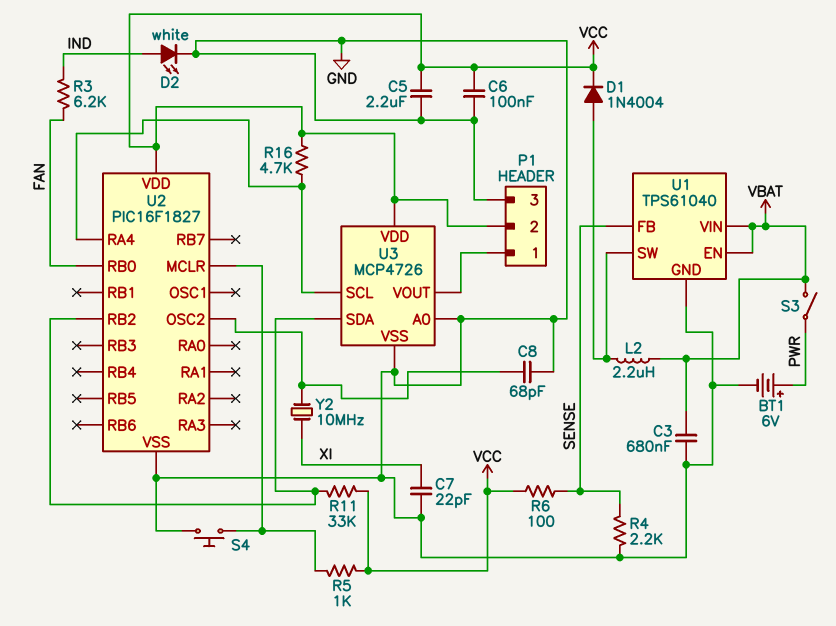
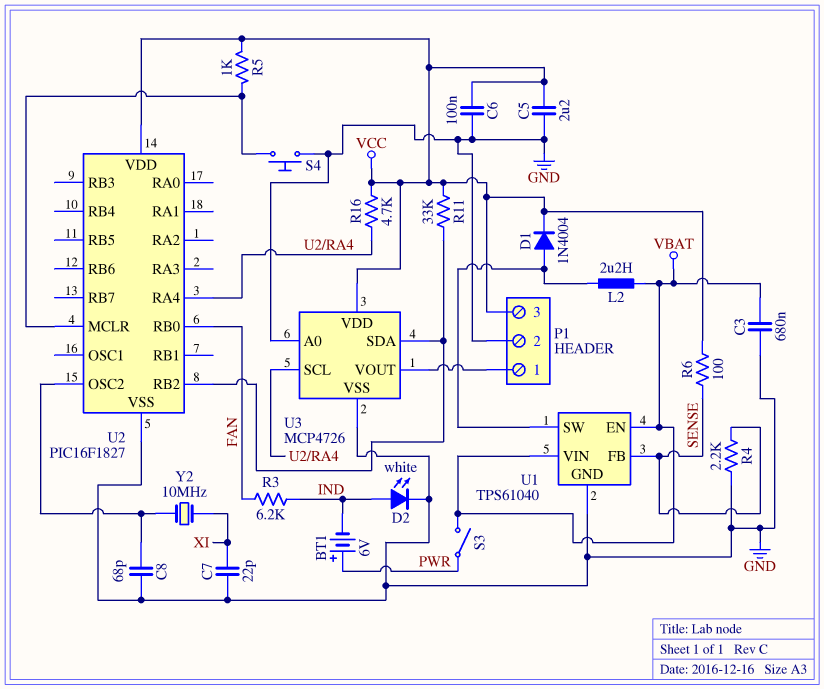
BT1: 6V (plus PWR, minus GND) -> 6V (plus PWR, minus IND)
P1 pin 2: VCC -> GND
P1 pin 3: GND -> VCC

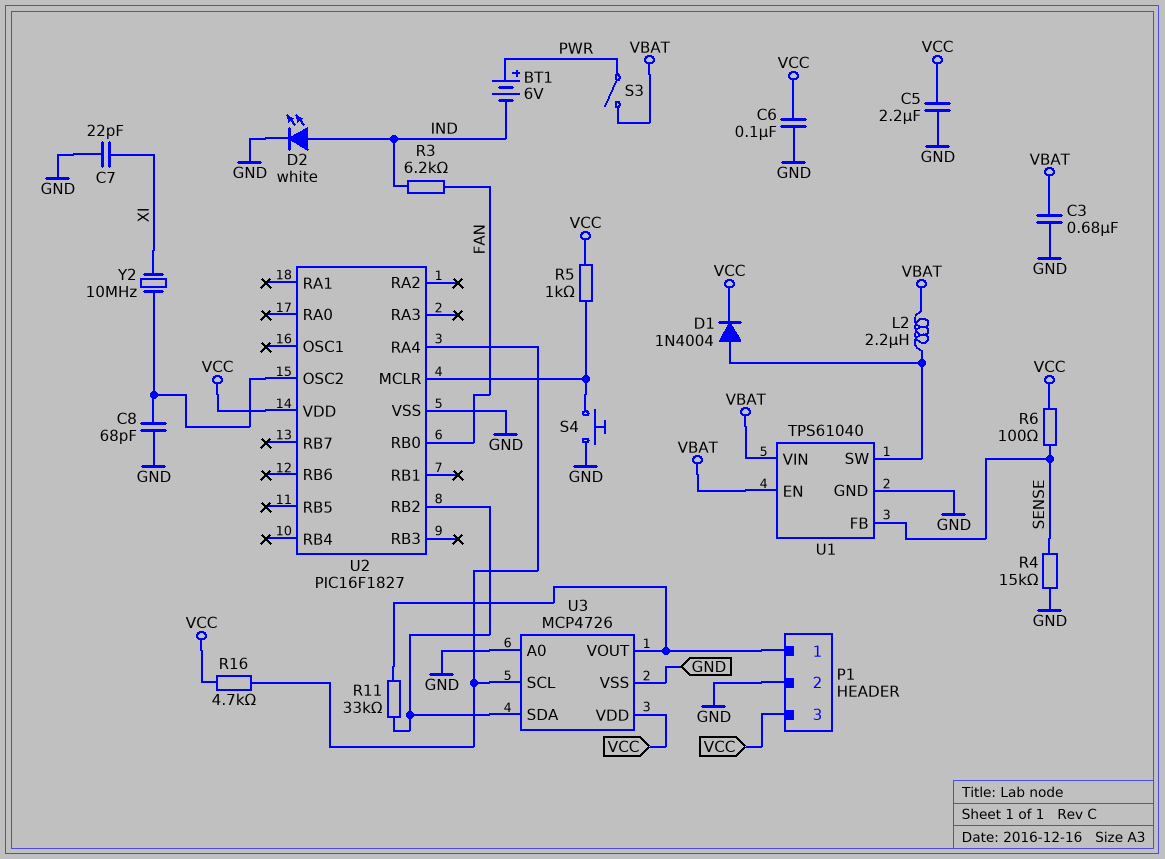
R4: 2.2k (GND, SENSE) -> 15k (GND, SENSE)
R11: 33k (U2/RB2, VCC) -> 33k (P1/1, U2/RB2)

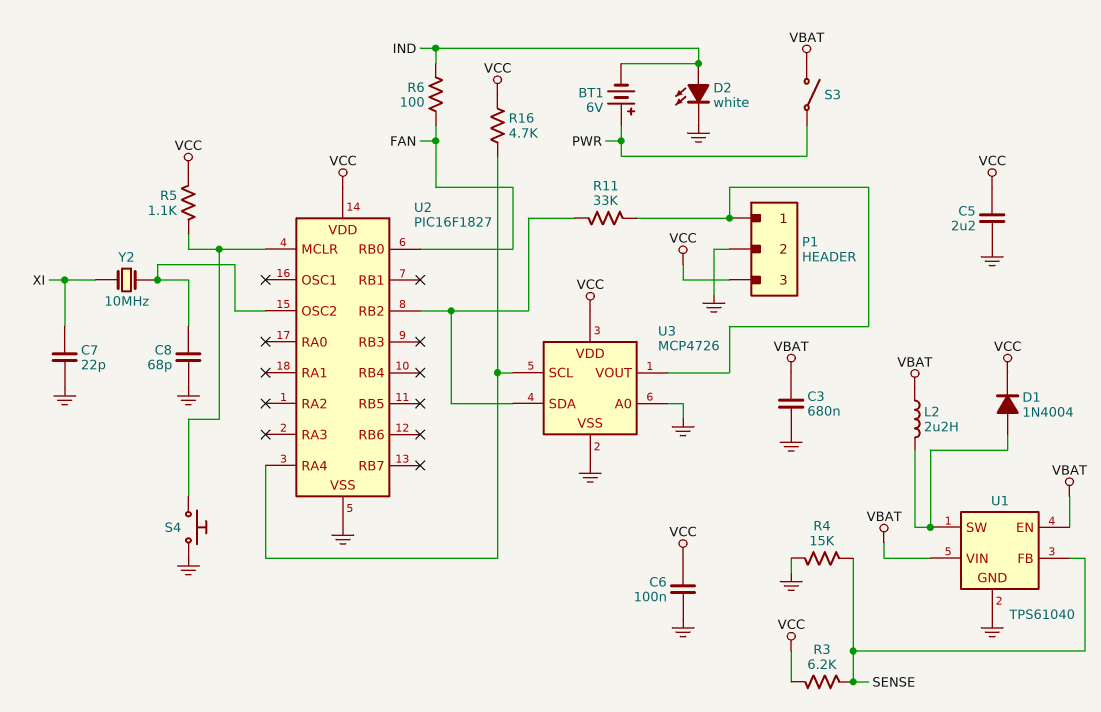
R3: 6.2k (FAN, IND) -> 6.2k (SENSE, VCC)
R5: 1k (U2/MCLR, VCC) -> 1.1k (U2/MCLR, VCC)
R6: 100 (SENSE, VCC) -> 100 (FAN, IND)

